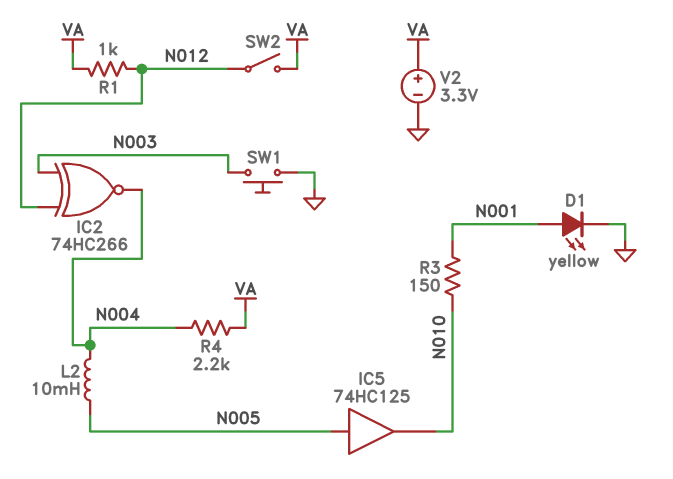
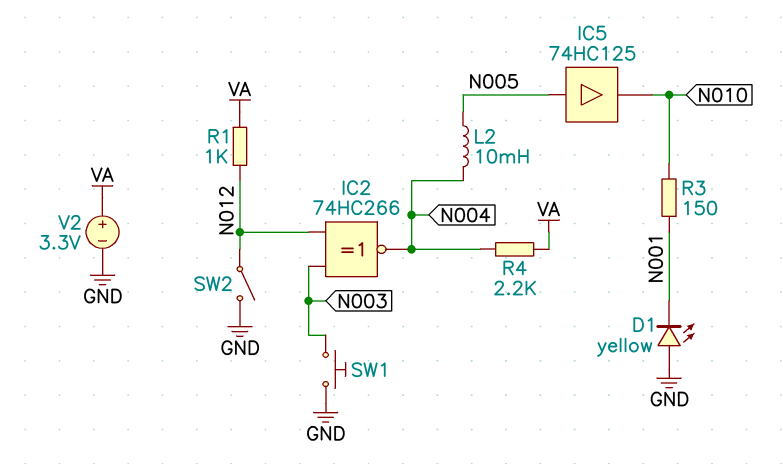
D1: LED yellow (A N001, K GND) -> LED yellow (A GND, K N001)
SW2: switch (N012, VA) -> switch (GND, N012)

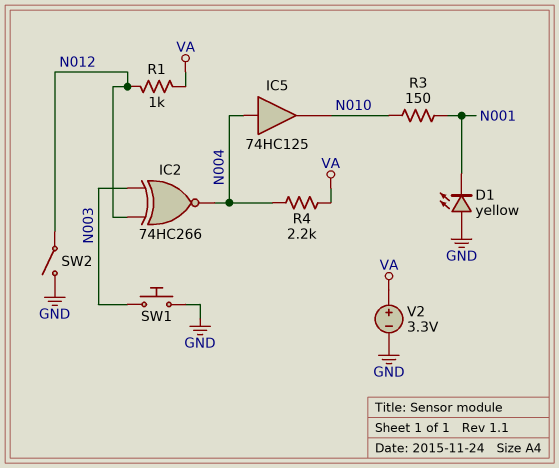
IC5: buffer 74HC125 (in N005, out N010) -> buffer 74HC125 (in N004, out N010)
L2: 10mH (N004, N005) -> none

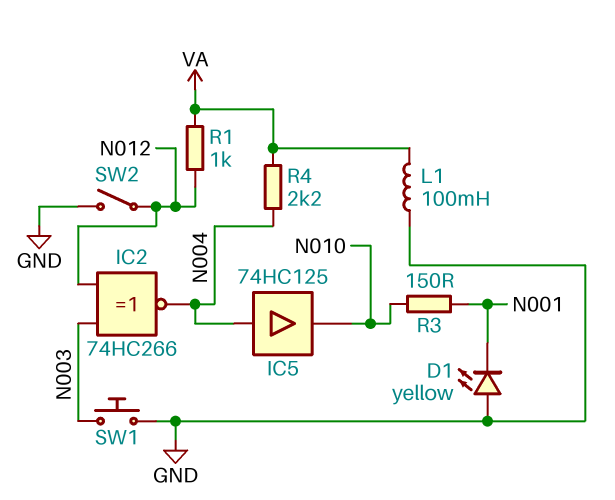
L1: none -> 100mH (GND, VA)
V2: 3.3V (plus VA, minus GND) -> none

